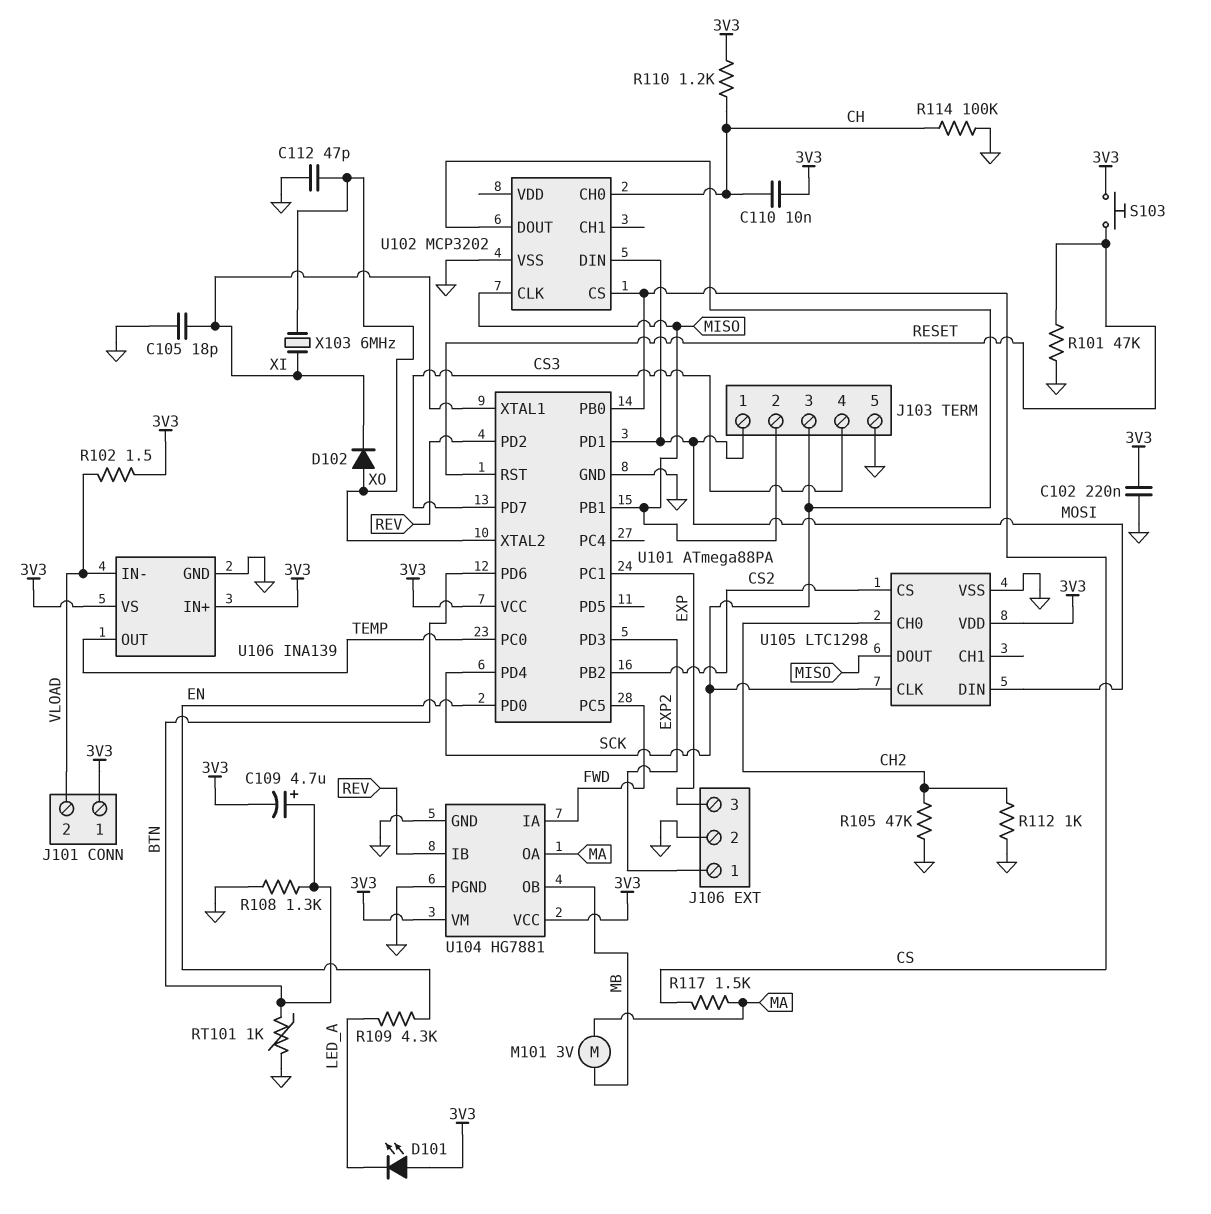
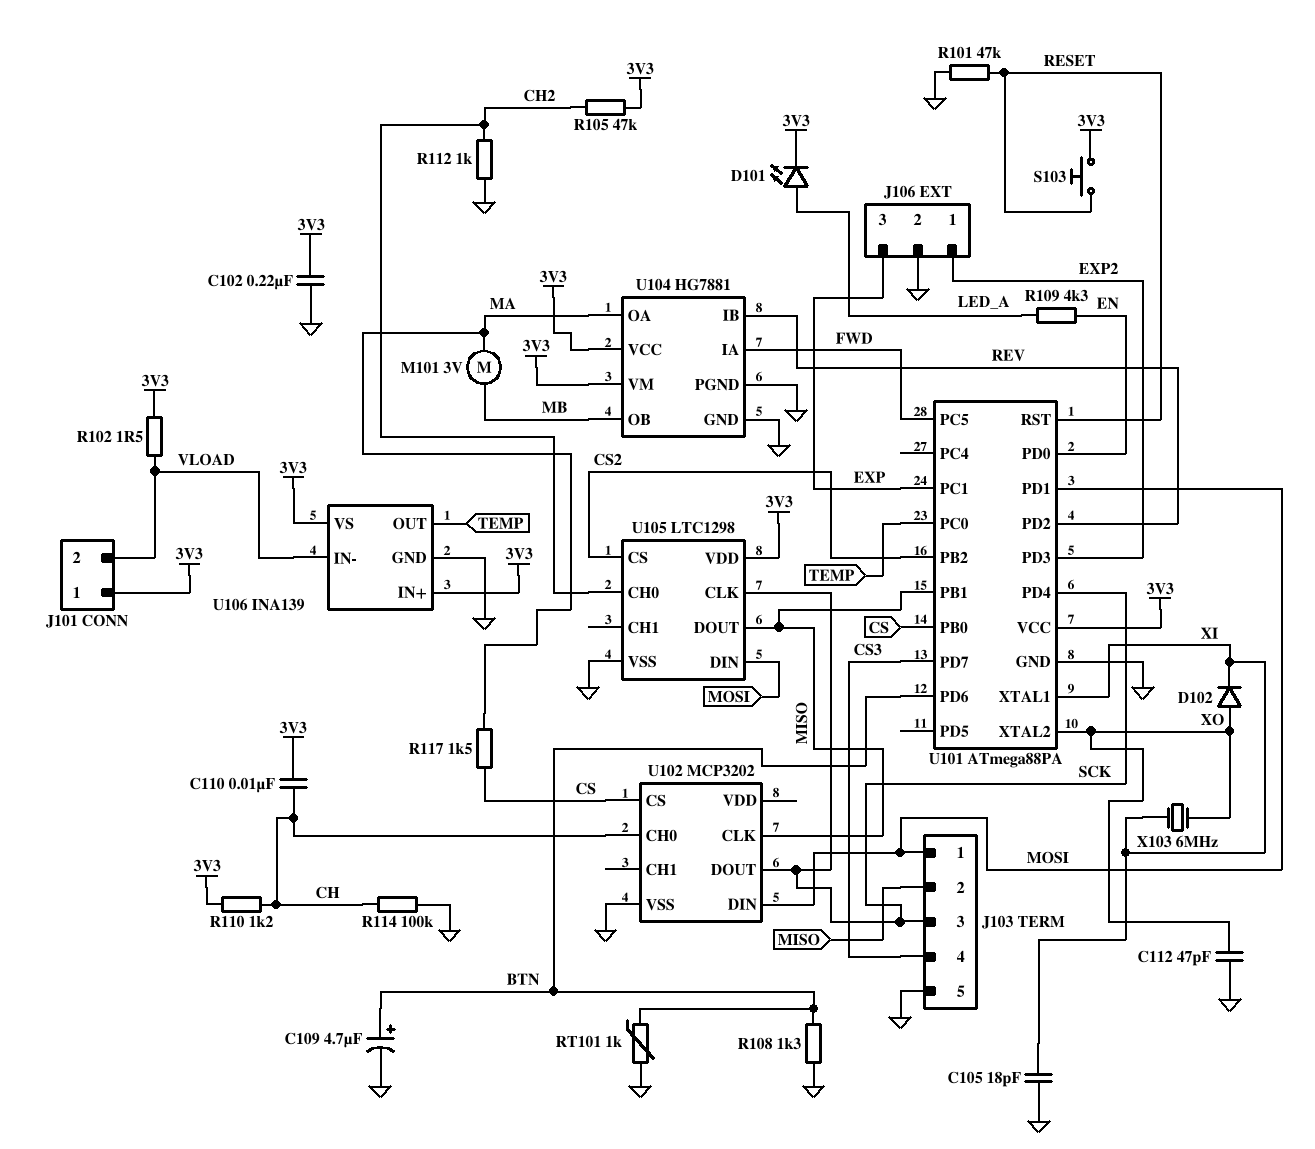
C109: 4.7uF (plus BTN, minus 3V3) -> 4.7uF (plus BTN, minus GND)
D101: LED (A 3V3, K LED_A) -> LED (A LED_A, K 3V3)
R105: 47k (CH2, GND) -> 47k (3V3, CH2)

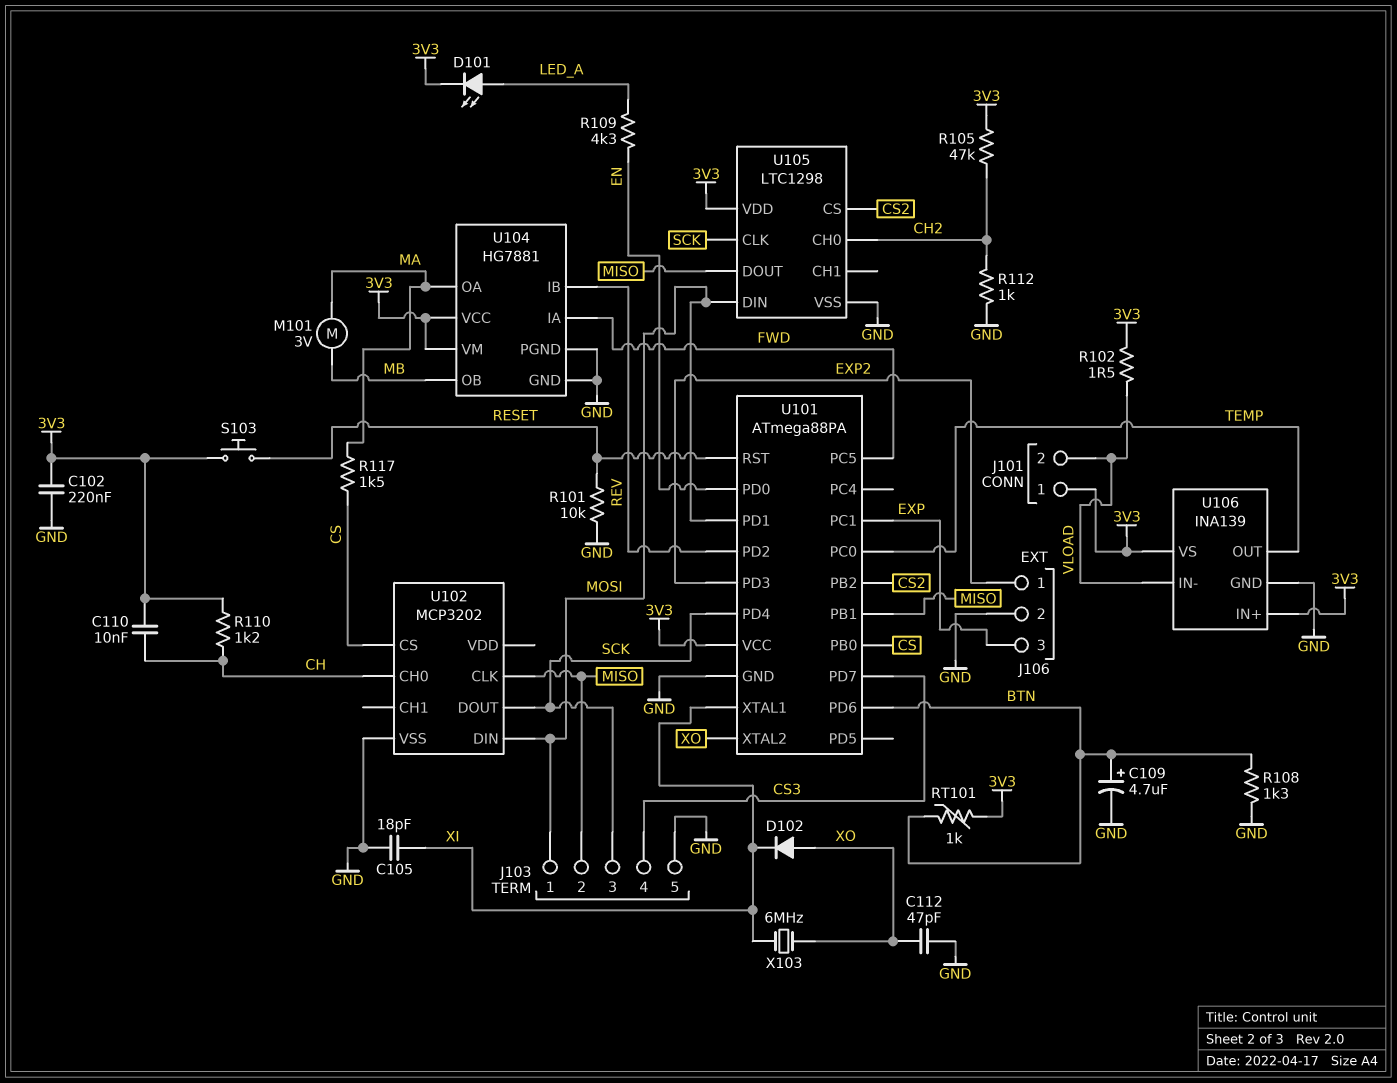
R101: 47k (GND, RESET) -> 10k (GND, RESET)
R114: 100k (CH, GND) -> none
RT101: 1k (BTN, GND) -> 1k (3V3, BTN)

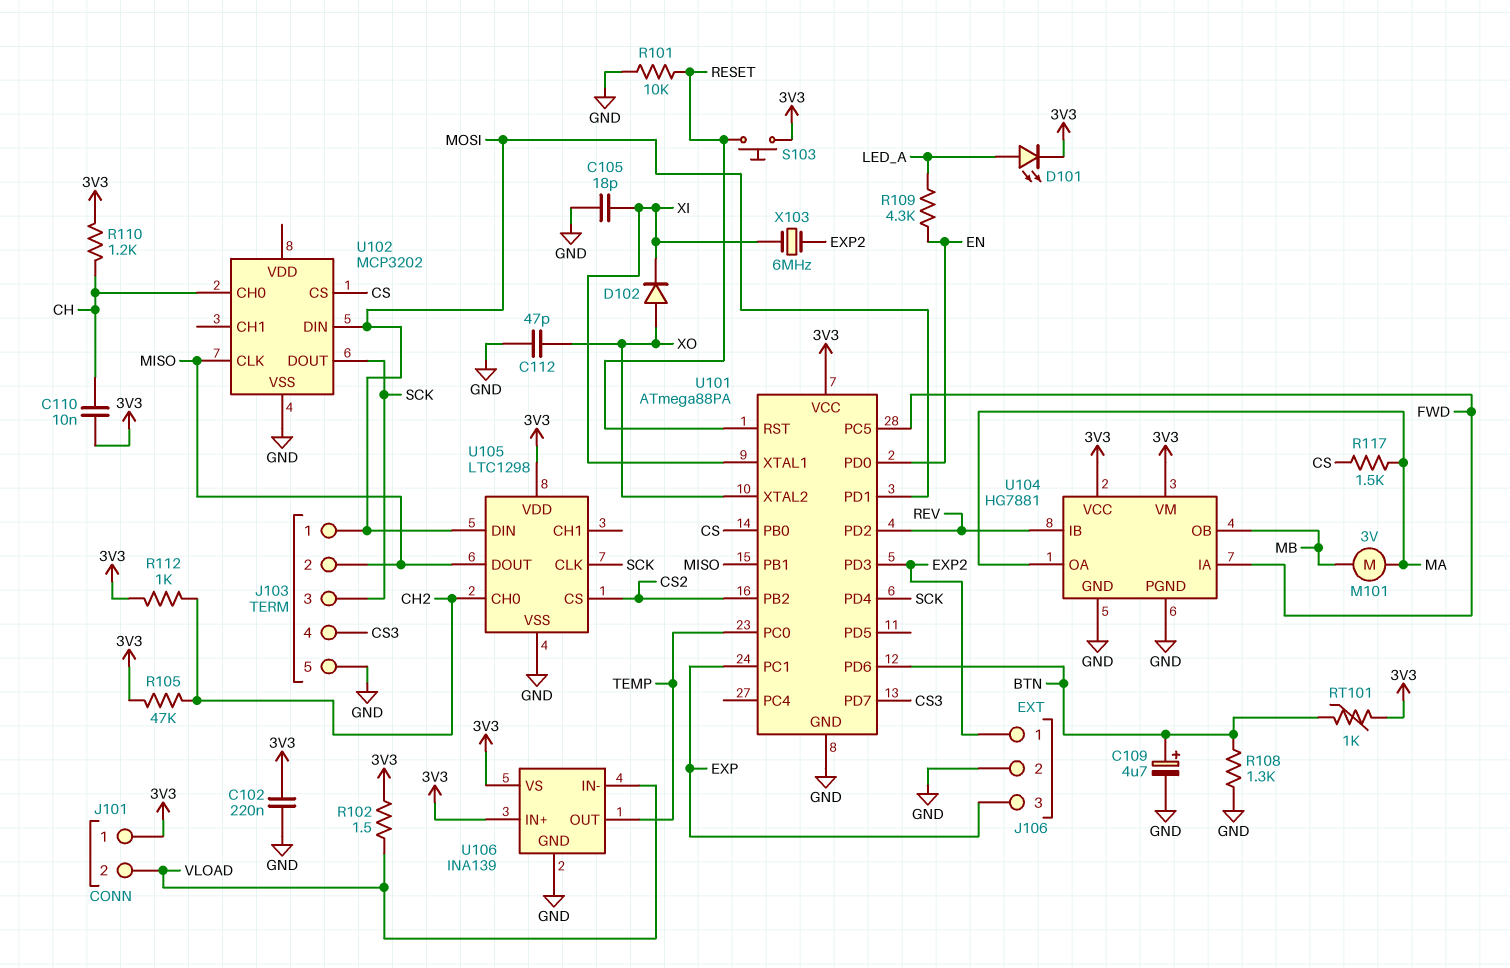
R112: 1k (CH2, GND) -> 1k (3V3, CH2)
X103: 6MHz (XI, XO) -> 6MHz (EXP2, XI)

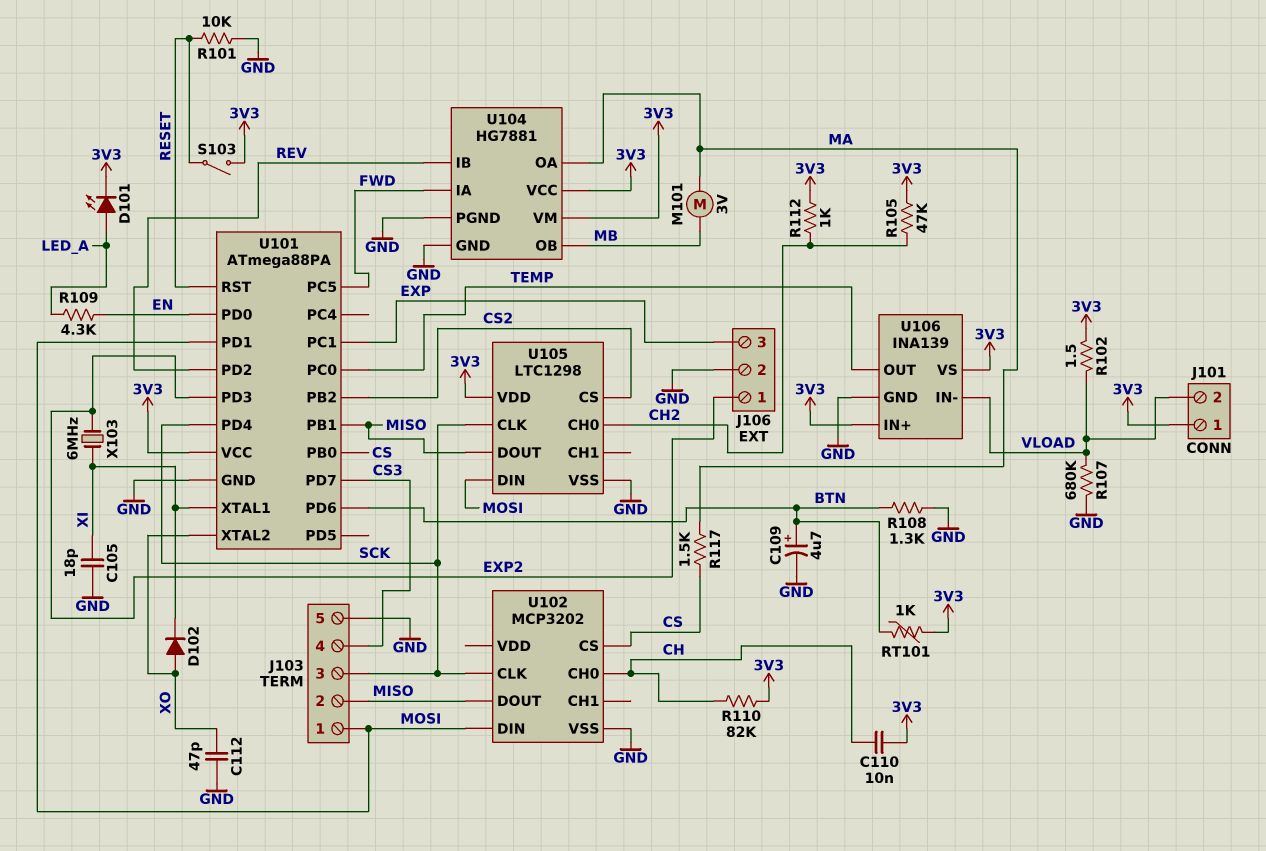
C102: 220nF (3V3, GND) -> none
R107: none -> 680k (GND, VLOAD)
R110: 1.2k (3V3, CH) -> 82k (3V3, CH)
S103: button (3V3, RESET) -> switch (3V3, RESET)
U102 pin CLK: MISO -> SCK
U102 pin DOUT: SCK -> MISO

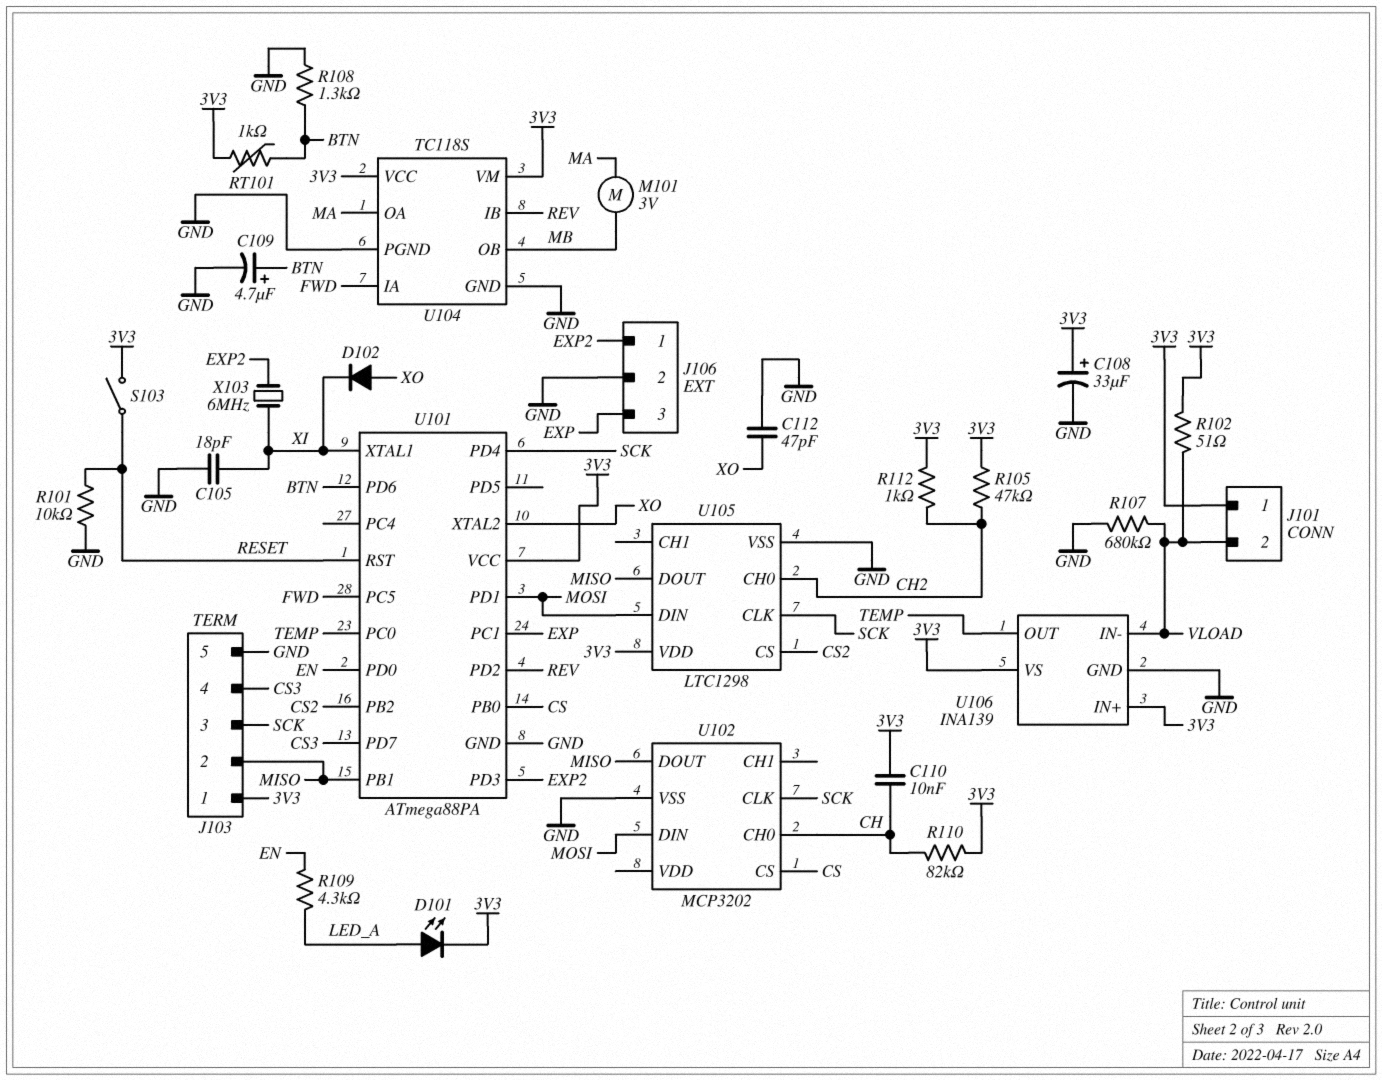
C108: none -> 33uF (plus 3V3, minus GND)
J103 pin 1: MOSI -> 3V3
R102: 1.5 (3V3, VLOAD) -> 51 (3V3, VLOAD)
R117: 1.5k (CS, MA) -> none
U104: HG7881 -> TC118S

